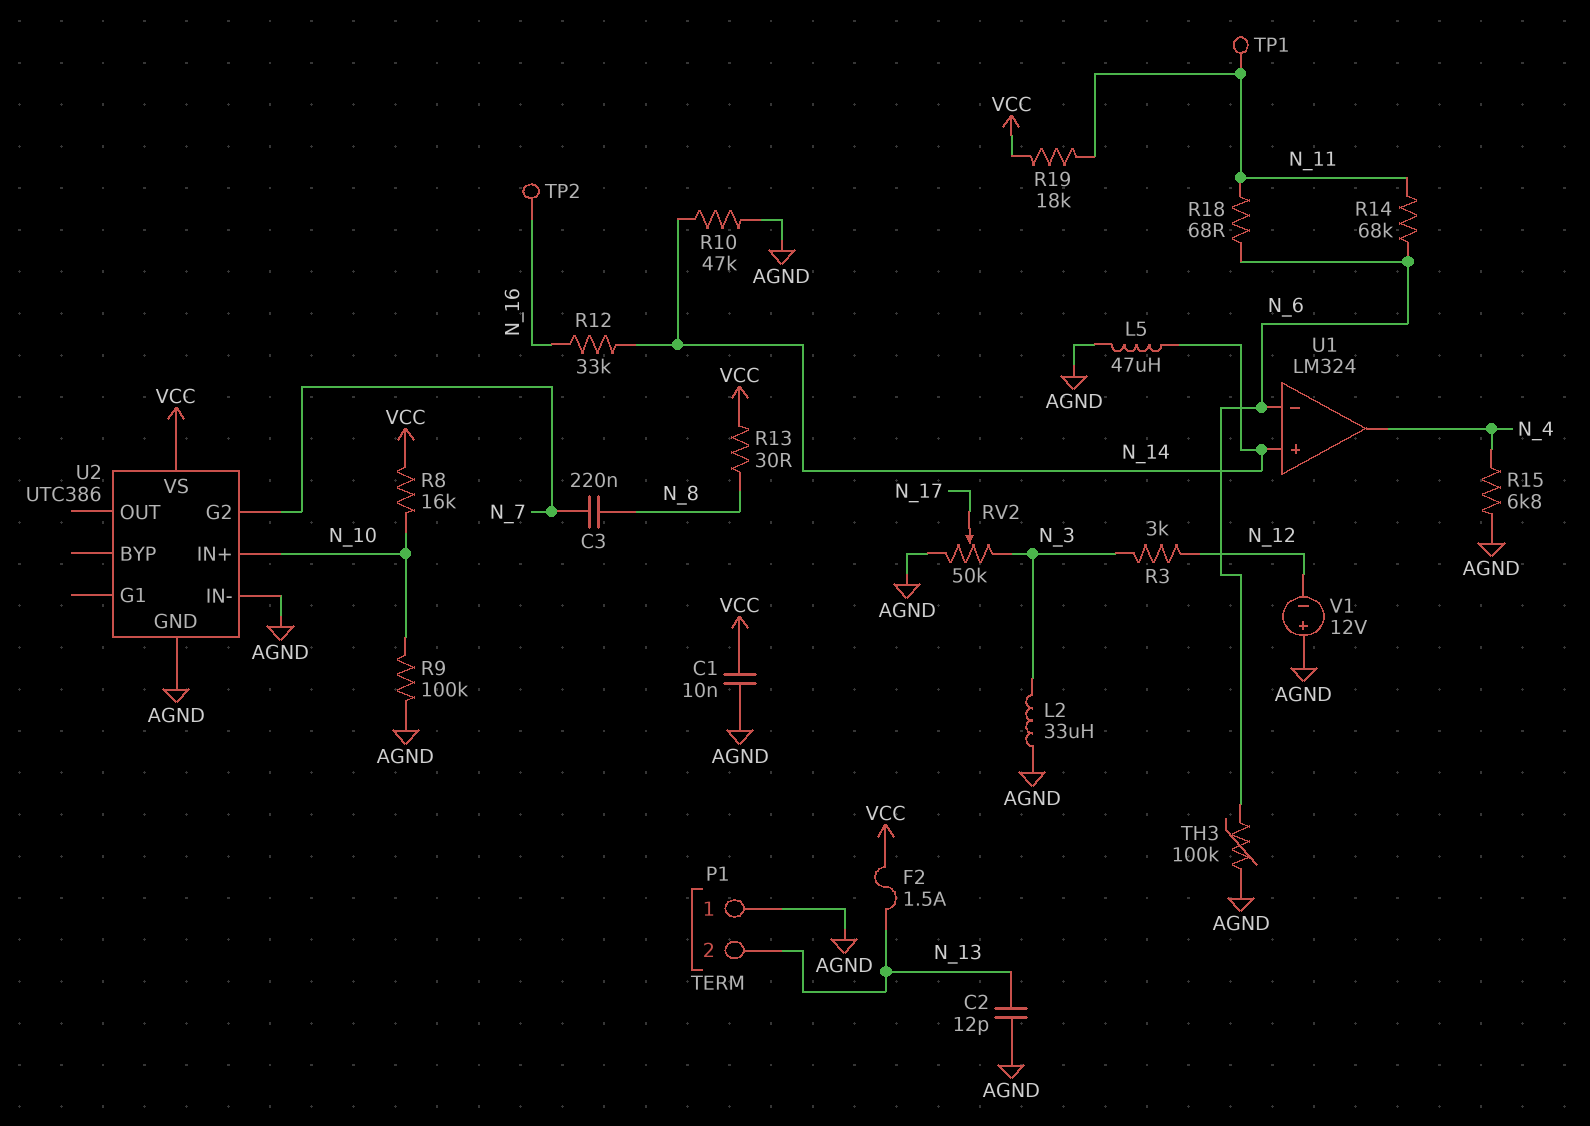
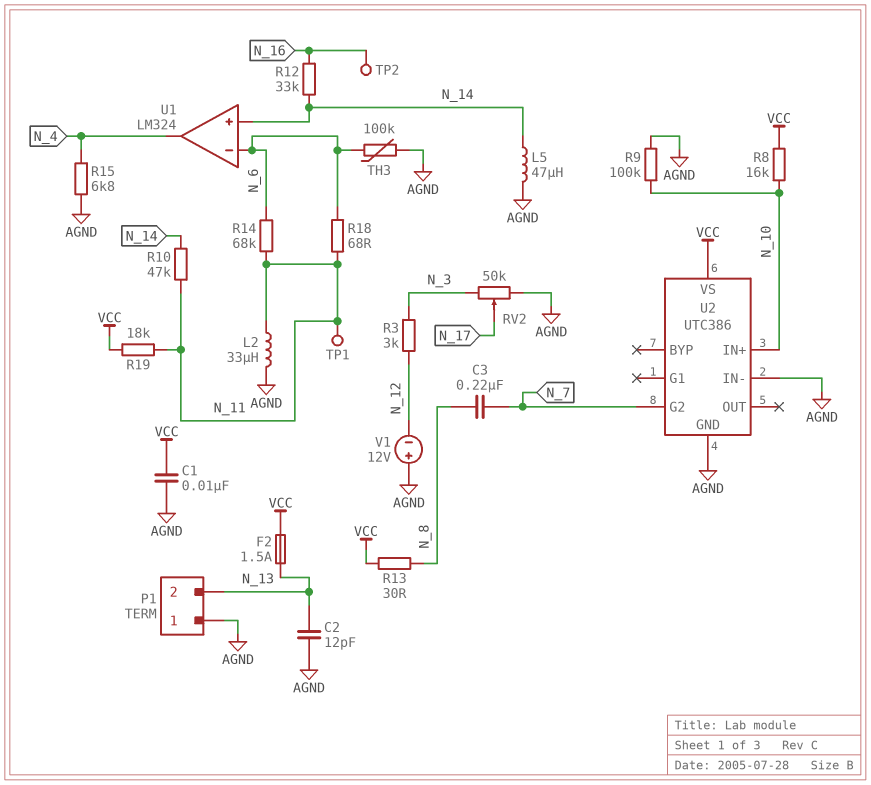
L2: 33uH (AGND, N_3) -> 33uH (AGND, N_11)
R10: 47k (AGND, N_14) -> 47k (N_11, N_14)

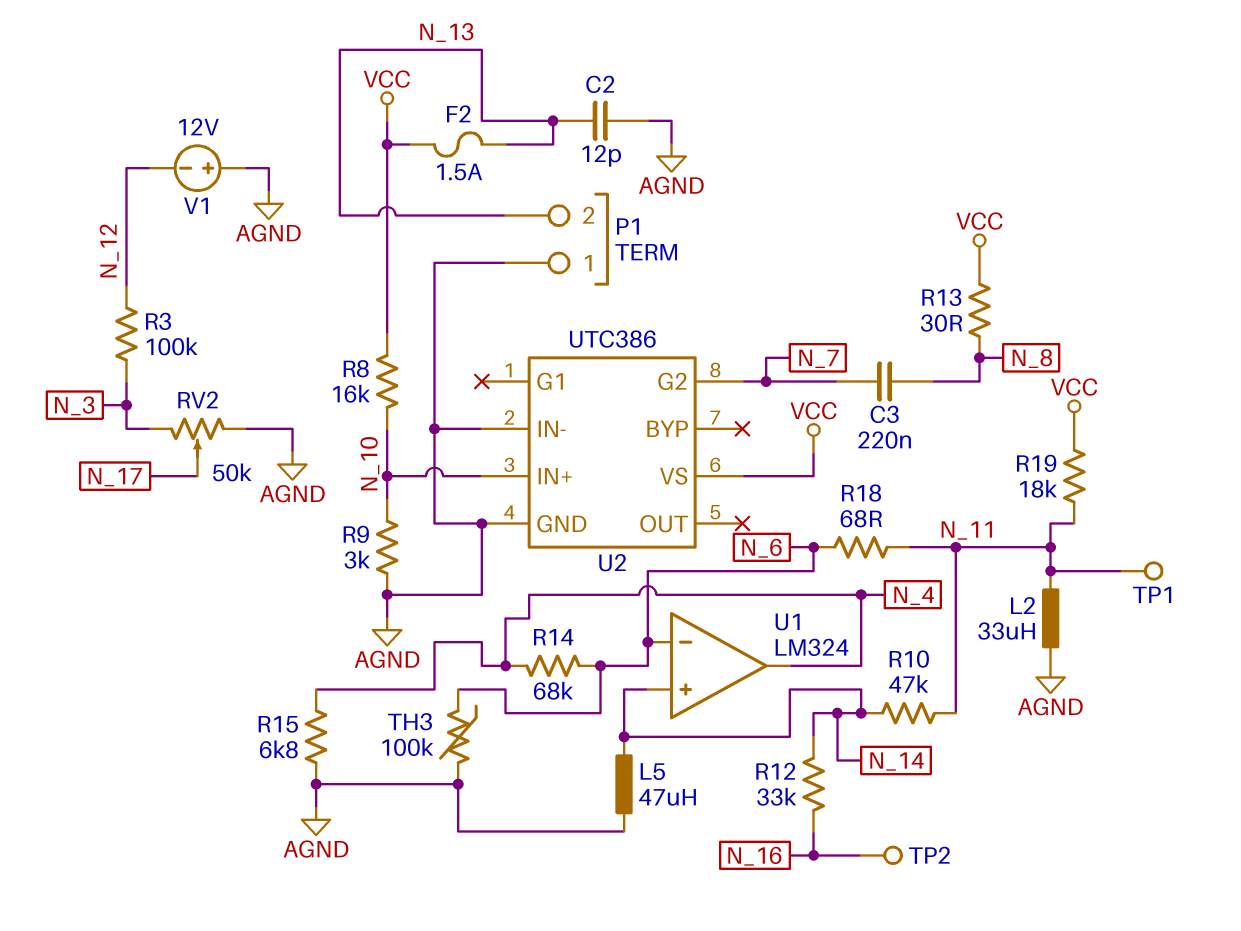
C1: 10nF (AGND, VCC) -> none
R3: 3k (N_3, N_12) -> 100k (N_3, N_12)
R9: 100k (AGND, N_10) -> 3k (AGND, N_10)
R14: 68k (N_6, N_11) -> 68k (N_4, N_6)

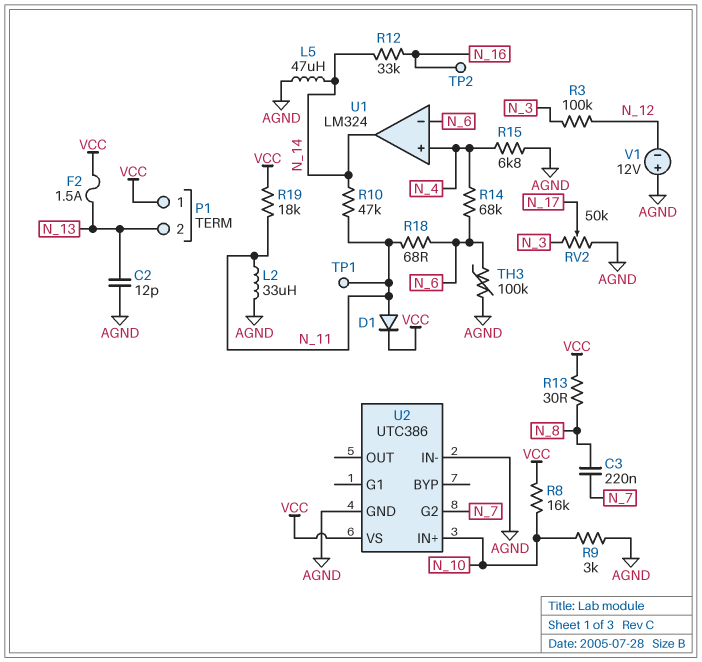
D1: none -> diode (A N_11, K VCC)
P1 pin 1: AGND -> VCC
U1 pin in+: N_14 -> N_4
U1 pin out: N_4 -> N_14

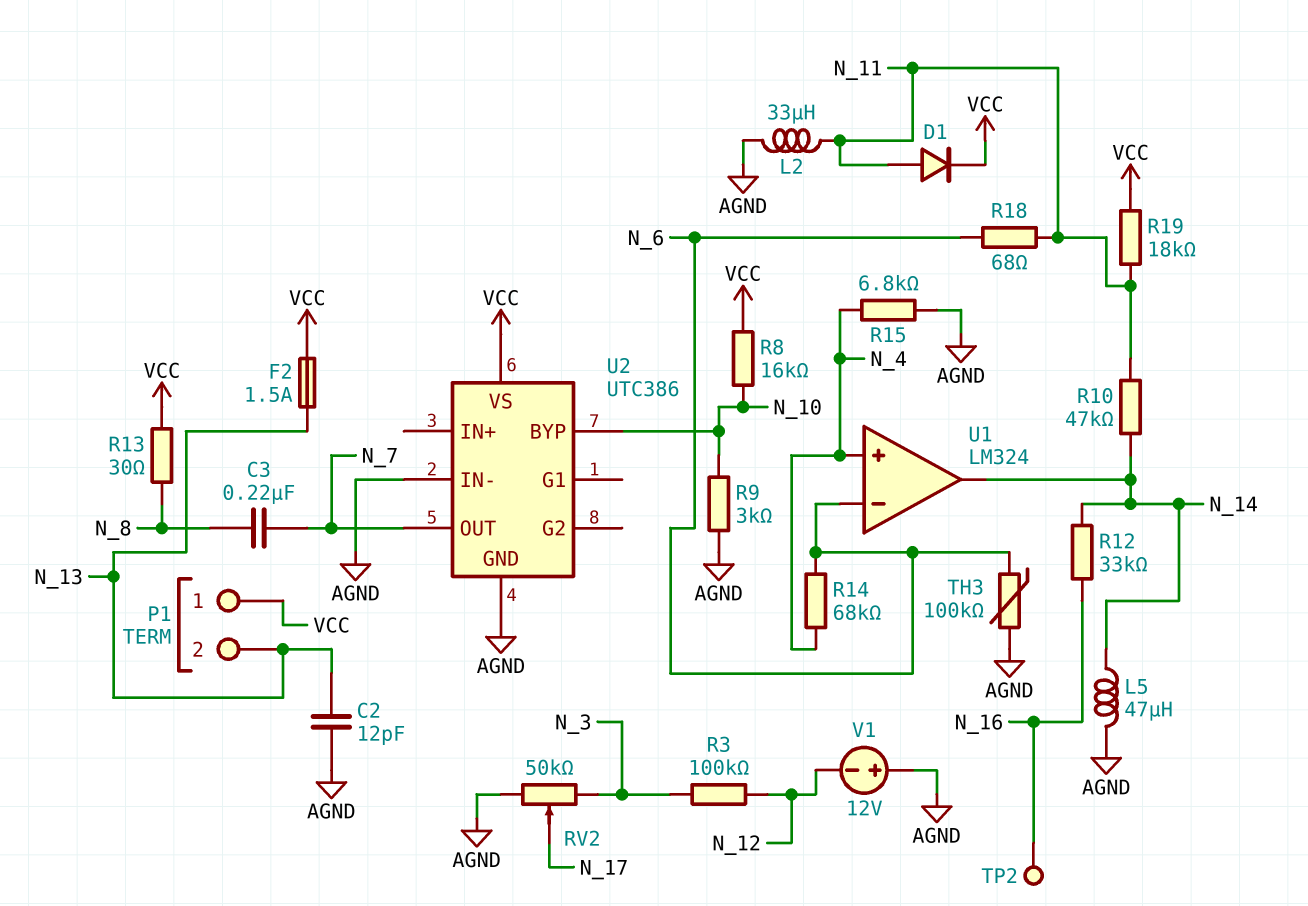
TP1: test point (N_11) -> none
U2 pin BYP: none -> N_10
U2 pin G2: N_7 -> none
U2 pin IN+: N_10 -> none
U2 pin OUT: none -> N_7

